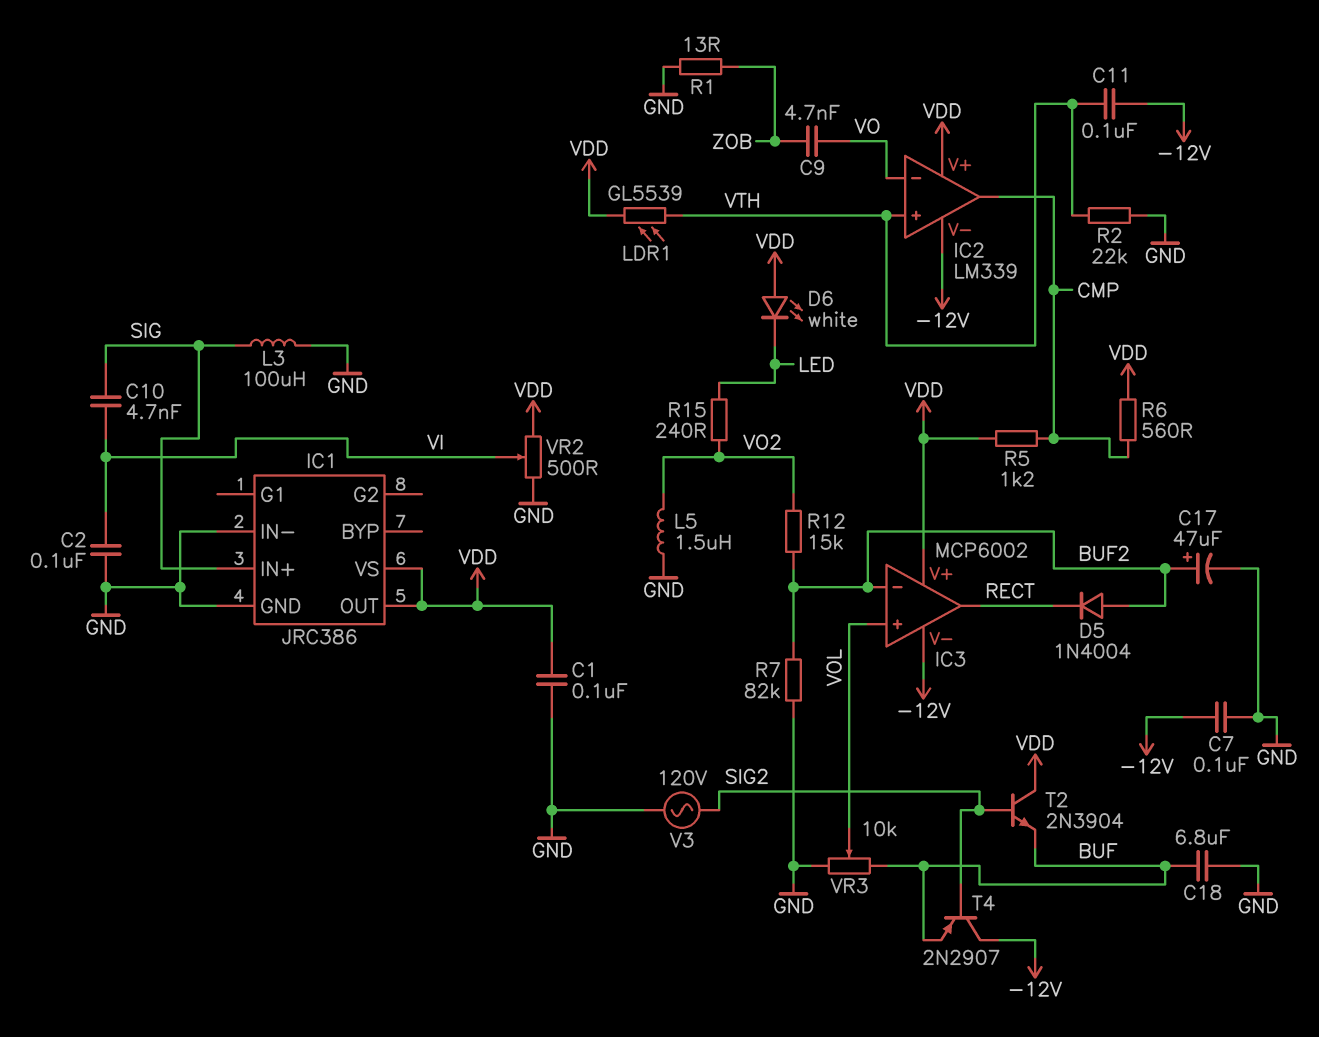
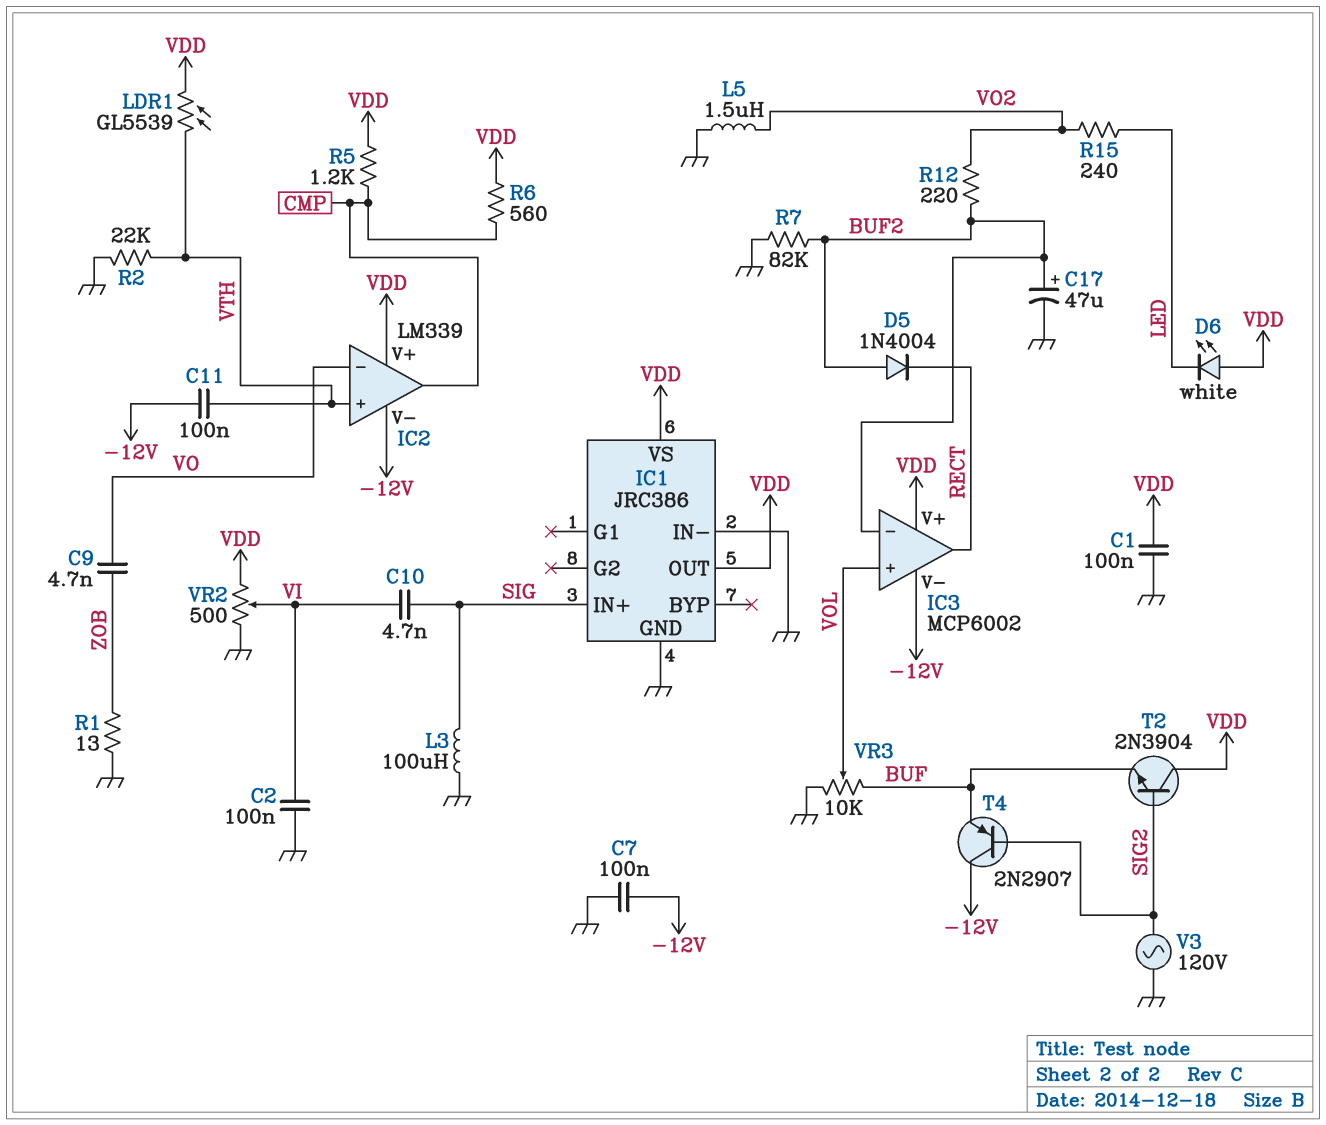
C18: 6.8uF (BUF, GND) -> none
R12: 15k (BUF2, VO2) -> 220 (BUF2, VO2)

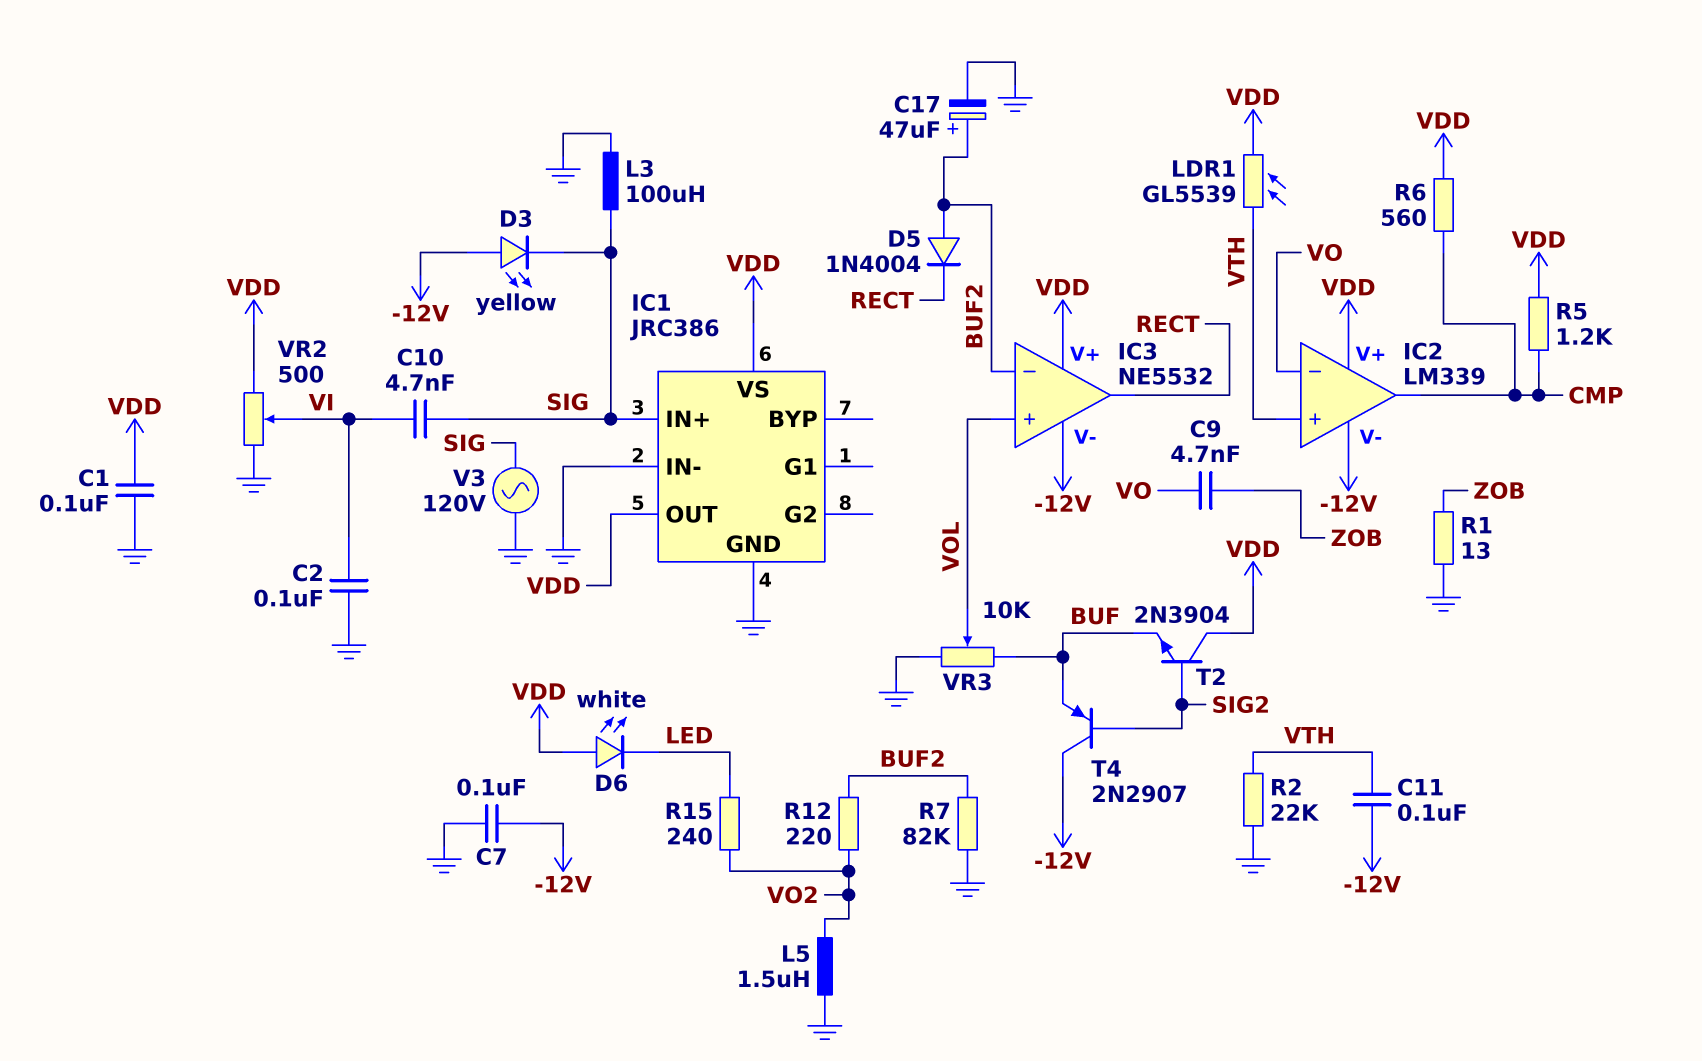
D3: none -> LED yellow (A -12V, K SIG)
IC3: MCP6002 -> NE5532
V3: AC 120V (GND, SIG2) -> AC 120V (GND, SIG)

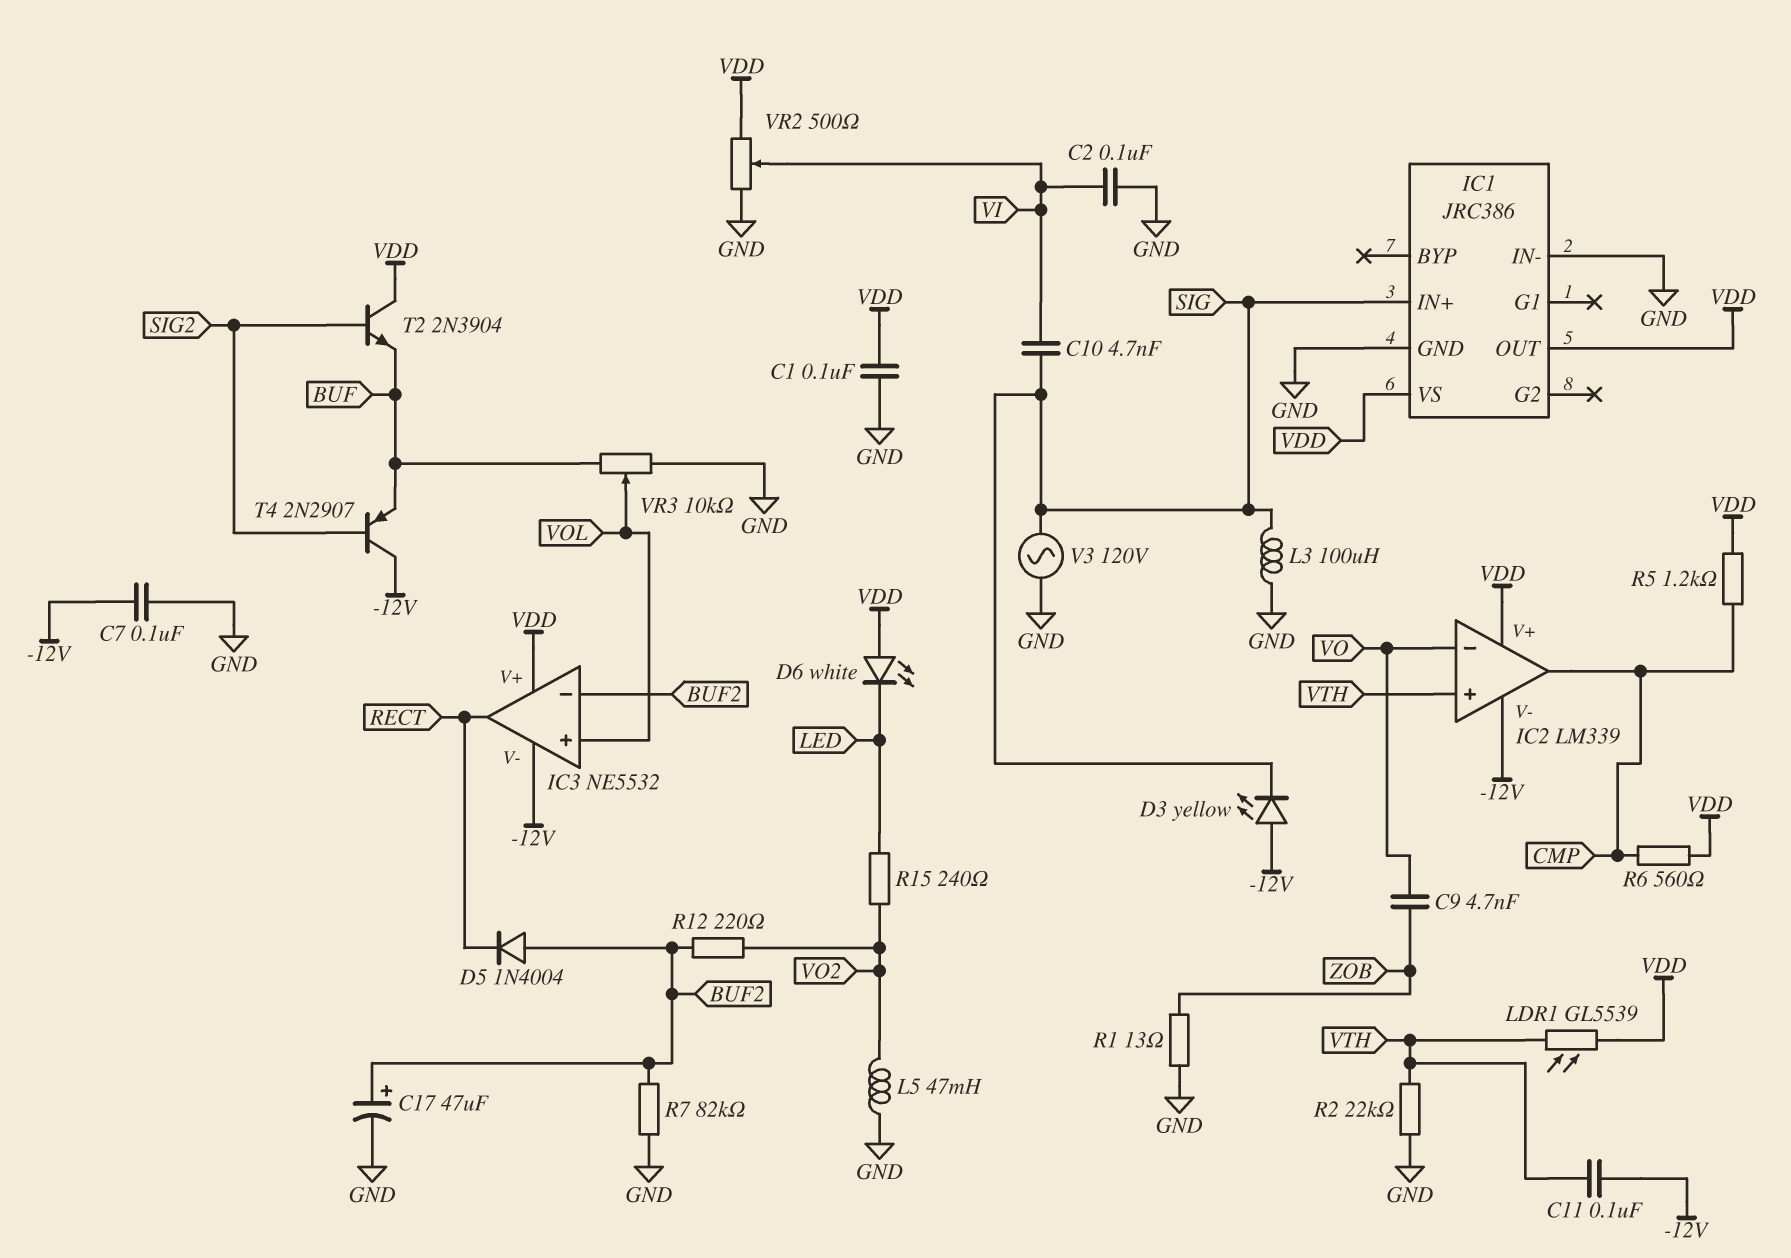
L5: 1.5uH (GND, VO2) -> 47mH (GND, VO2)

